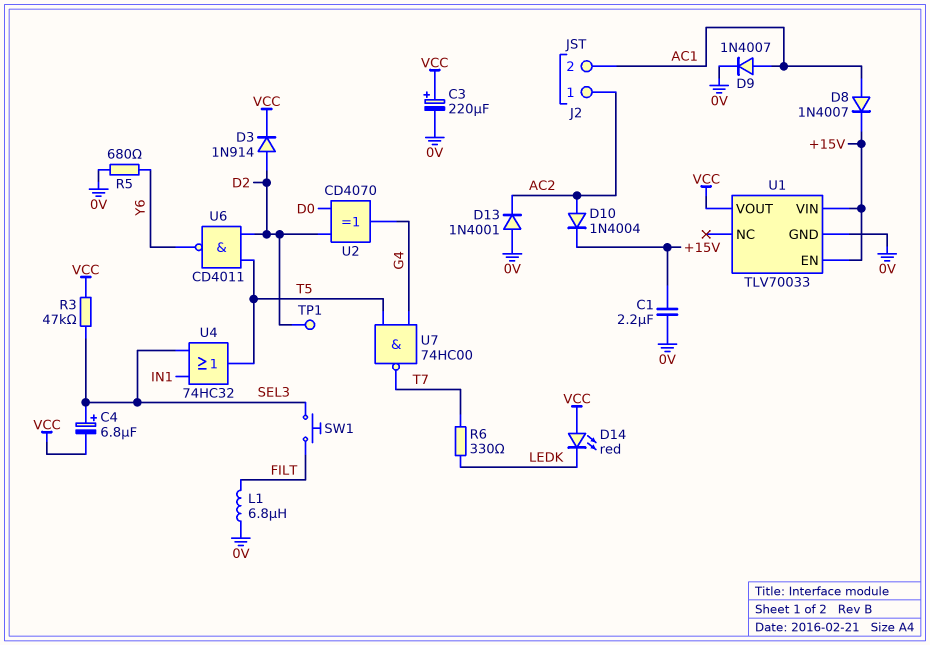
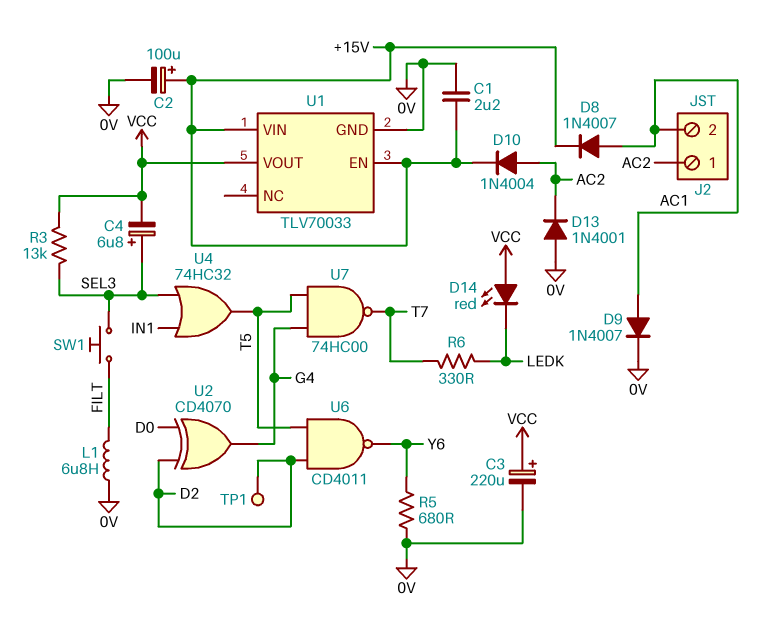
C2: none -> 100uF (plus +15V, minus 0V)
D3: diode 1N914 (A D2, K VCC) -> none
R3: 47k (SEL3, VCC) -> 13k (SEL3, VCC)

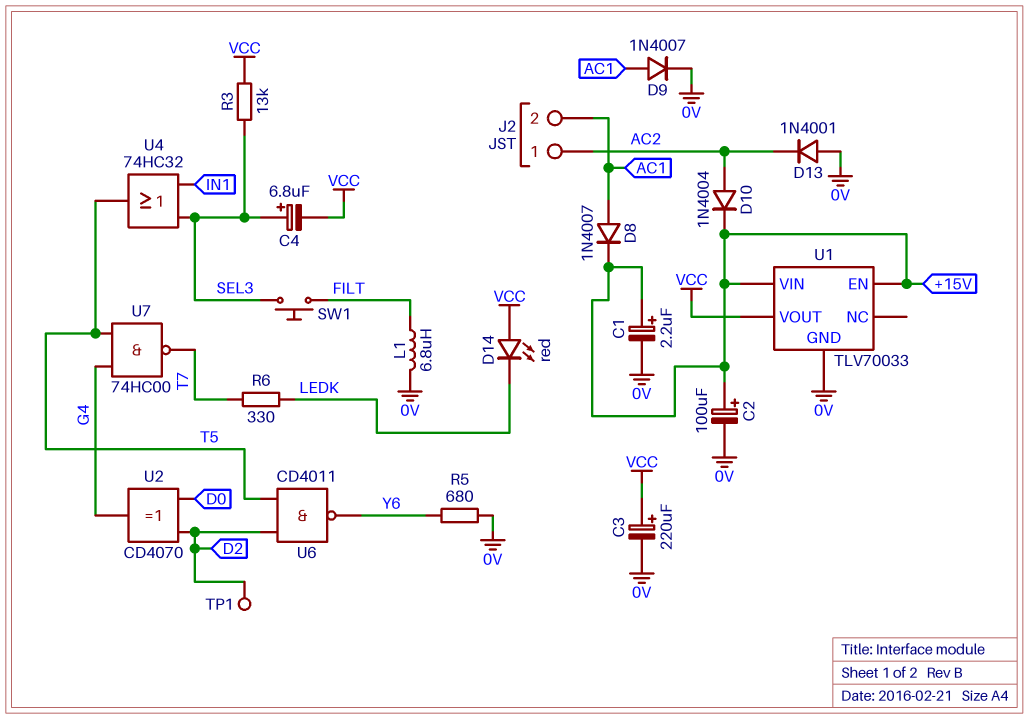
C1: 2.2uF (+15V, 0V) -> 2.2uF (plus +15V, minus 0V)

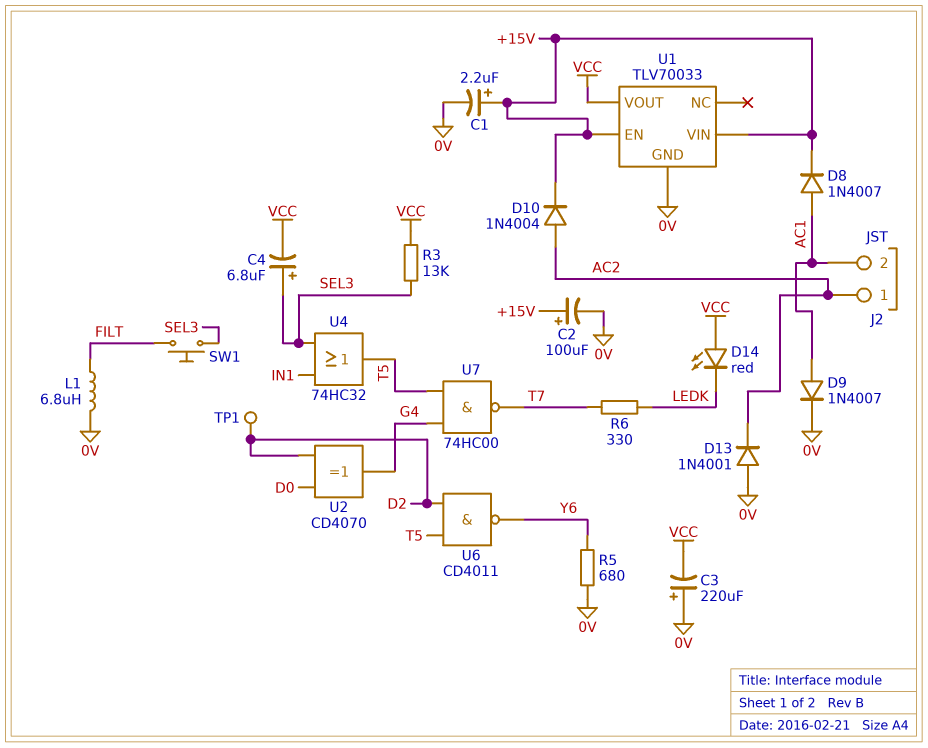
C3: 220uF (plus VCC, minus 0V) -> 220uF (plus 0V, minus VCC)

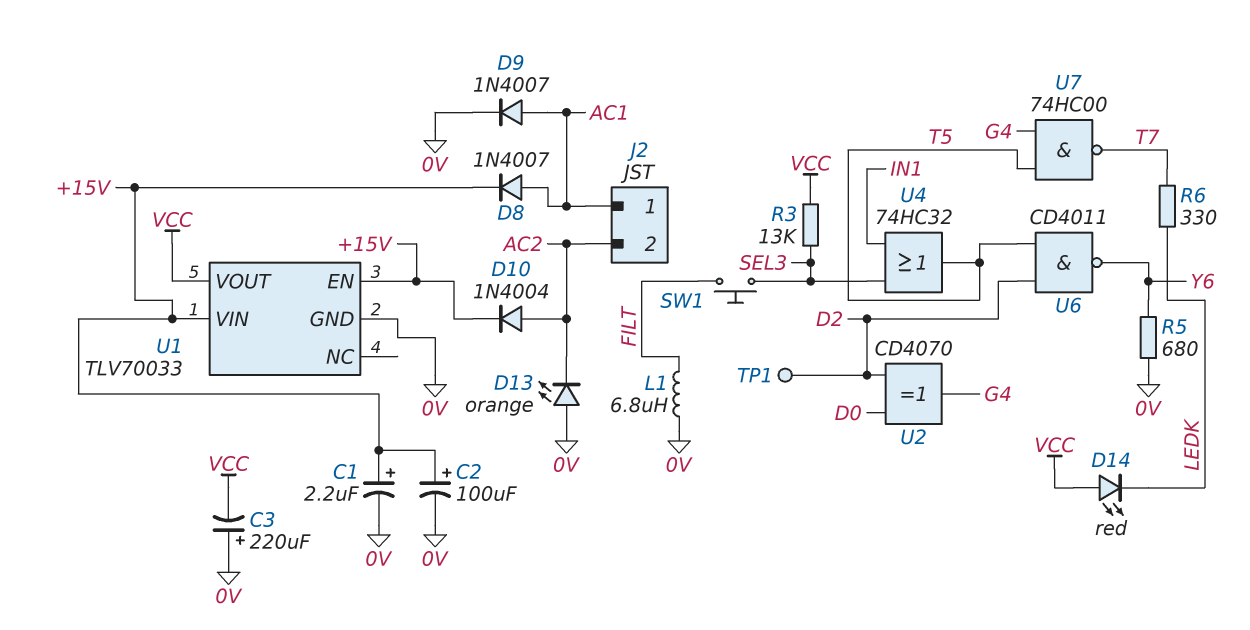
C4: 6.8uF (plus SEL3, minus VCC) -> none
D13: diode 1N4001 (A 0V, K AC2) -> LED orange (A 0V, K AC2)
J2 pin 1: AC2 -> AC1
J2 pin 2: AC1 -> AC2

